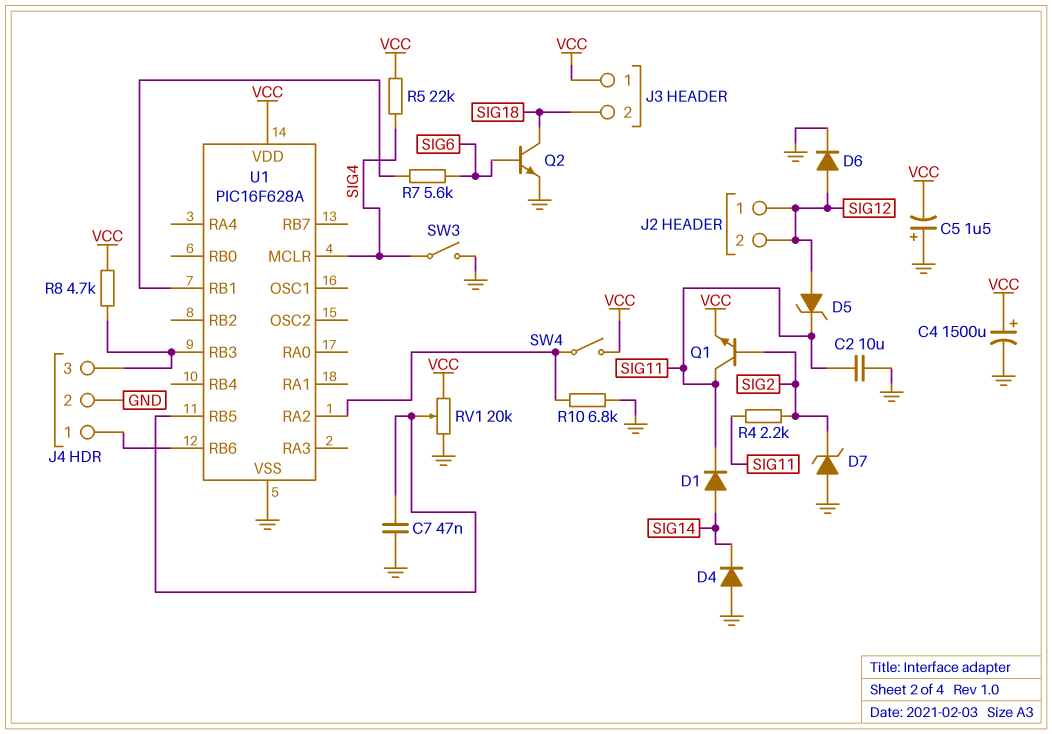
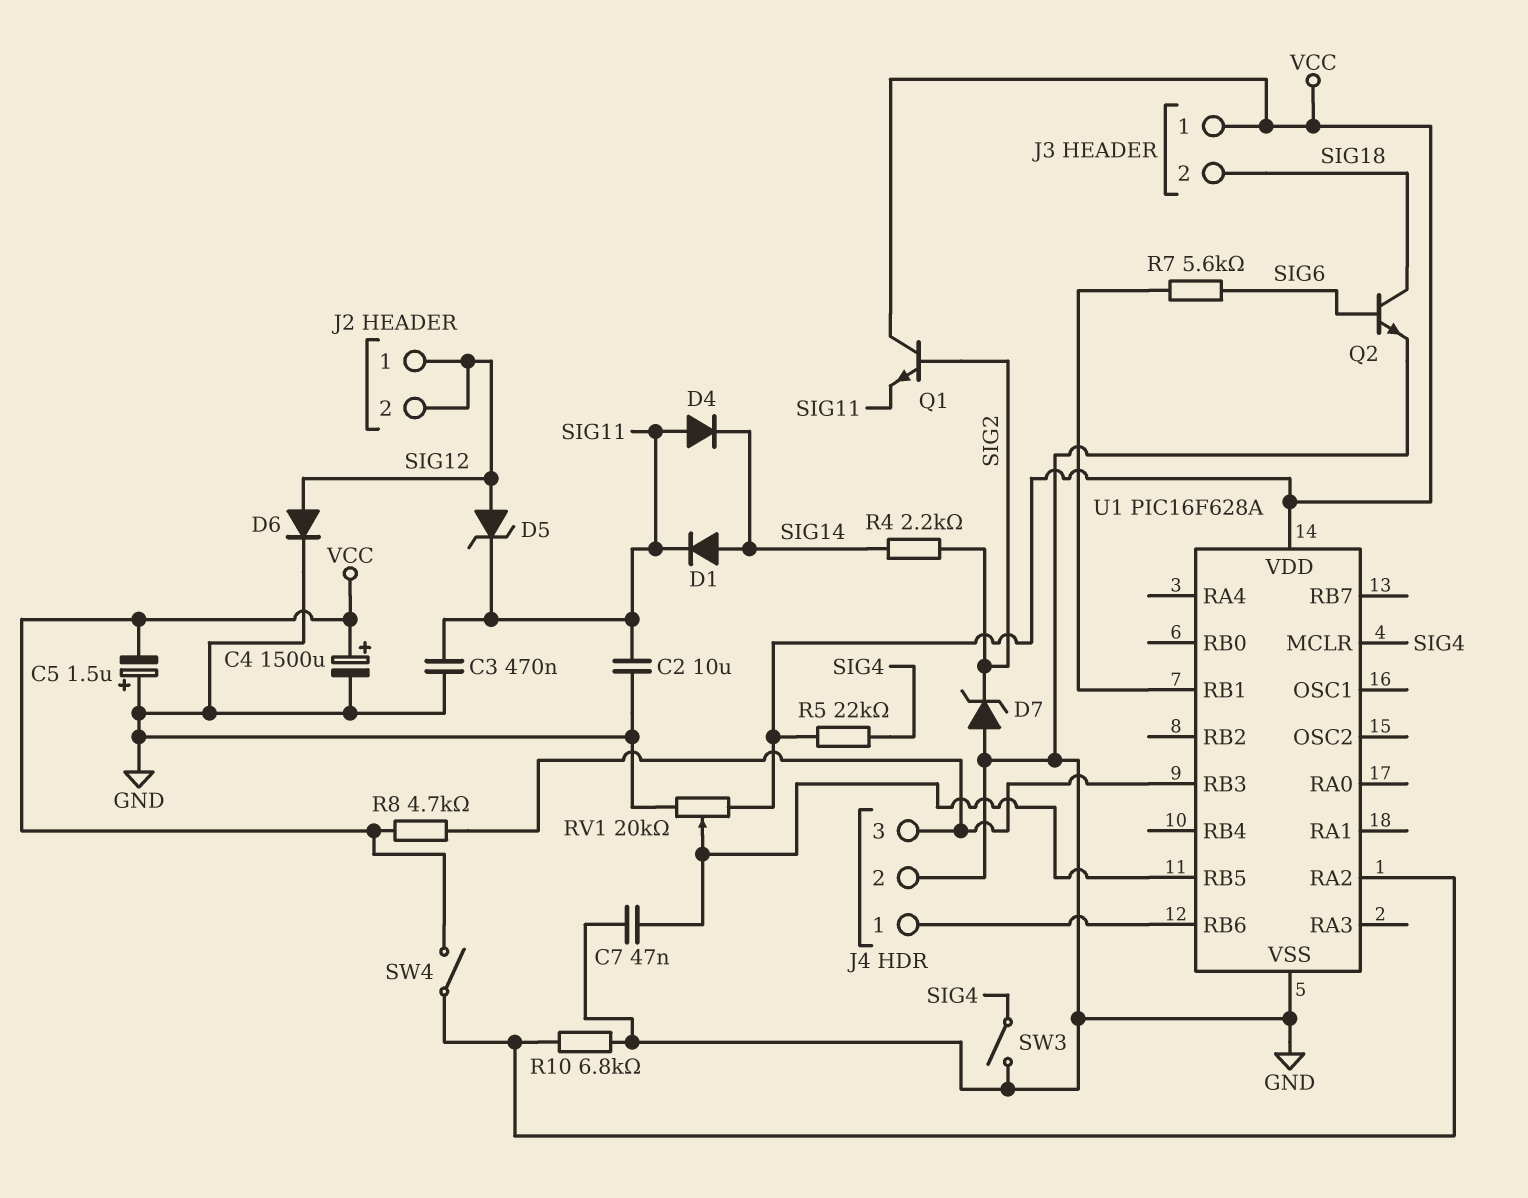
C3: none -> 470nF (GND, SIG11)
D4: diode (A GND, K SIG14) -> diode (A SIG11, K SIG14)
Q1: NPN (B SIG2, C SIG11, E VCC) -> NPN (B SIG2, C VCC, E SIG11)
R4: 2.2k (SIG2, SIG11) -> 2.2k (SIG2, SIG14)

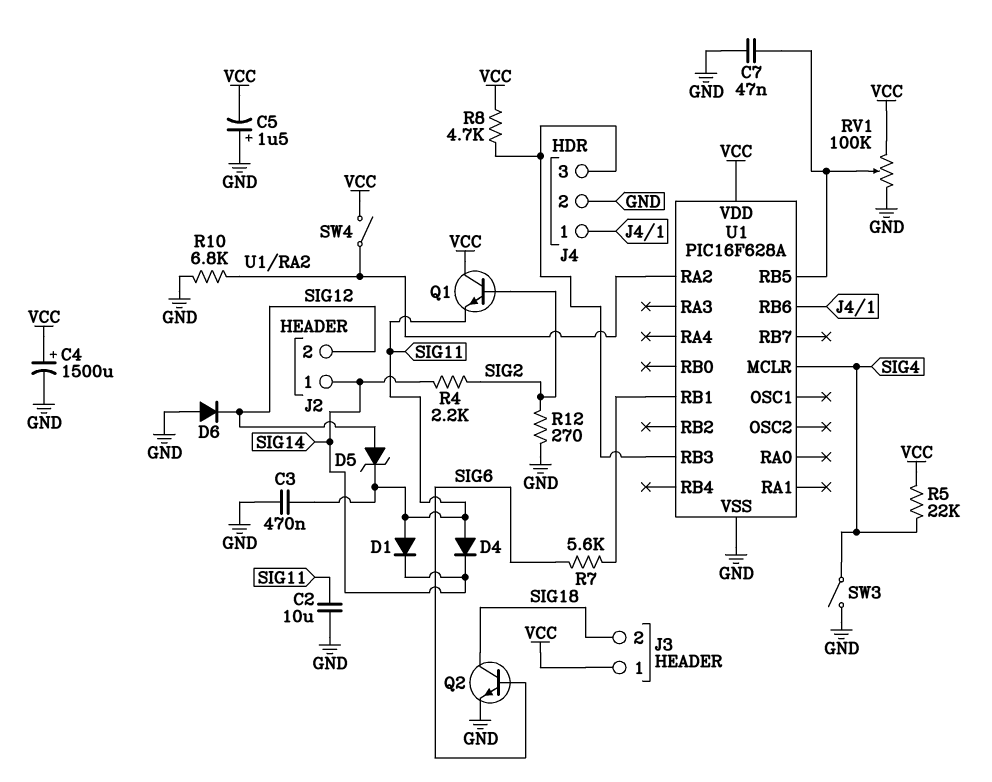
D1: diode (A SIG14, K SIG11) -> diode (A SIG11, K SIG14)
D6: diode (A SIG12, K GND) -> diode (A GND, K SIG12)
D7: zener (A GND, K SIG2) -> none
J2 pin 1: SIG12 -> SIG14
R12: none -> 270 (GND, SIG2)
RV1: 20k (GND, VCC, wiper U1/RB5) -> 100k (GND, VCC, wiper U1/RB5)

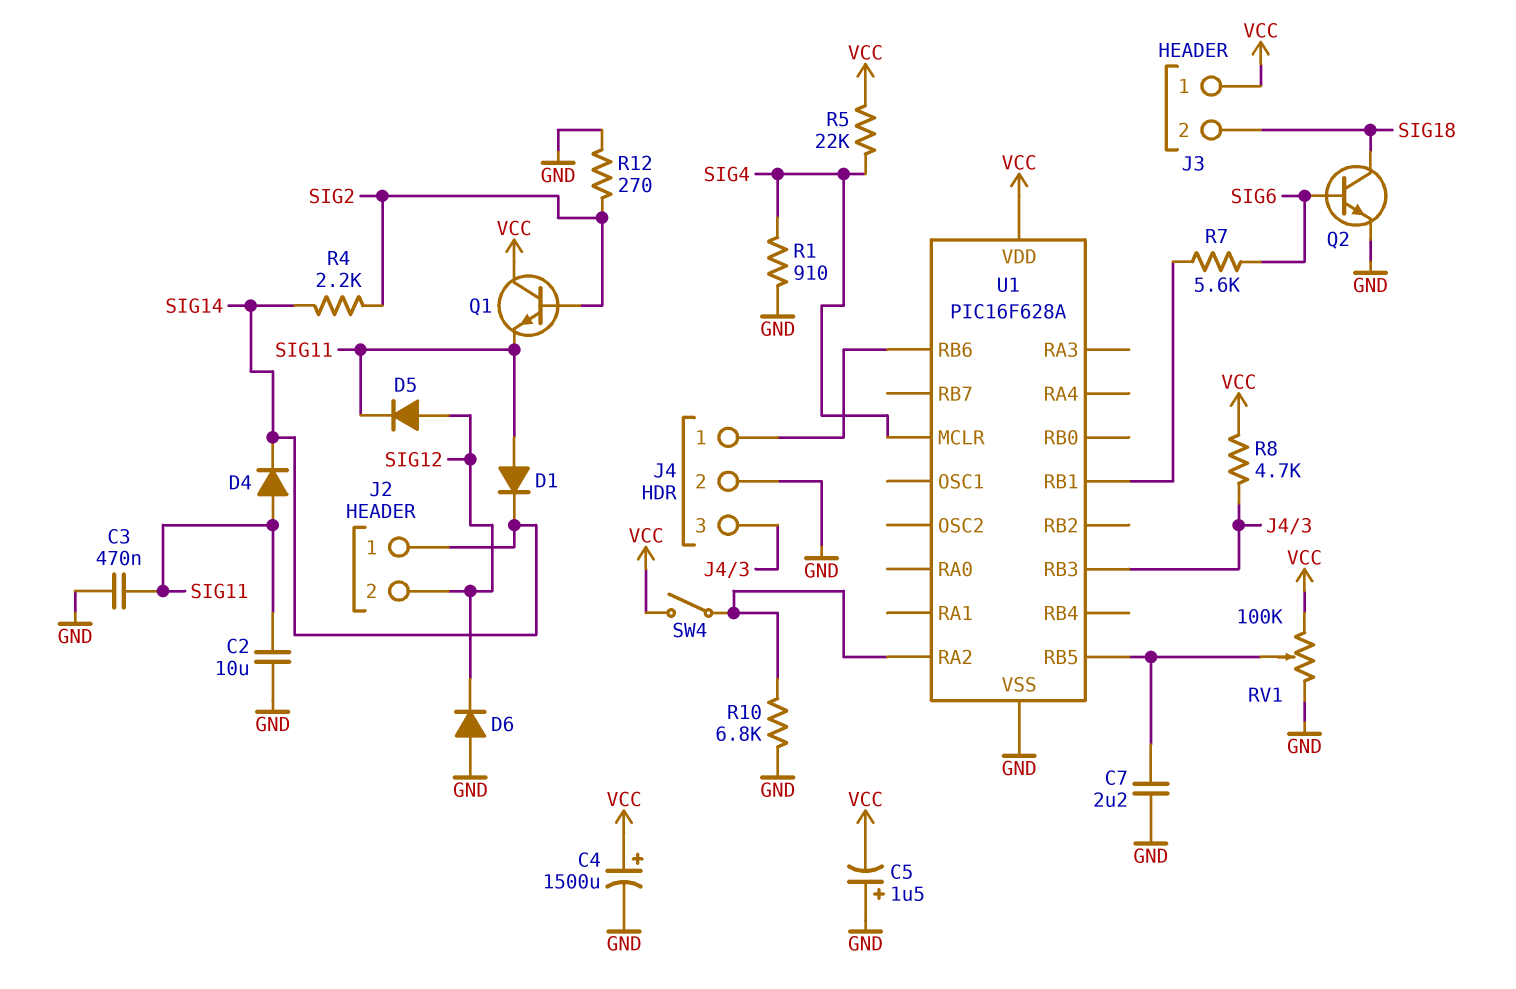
C7: 47nF (GND, U1/RB5) -> 2.2uF (GND, U1/RB5)
D5: zener (A SIG12, K SIG11) -> diode (A SIG12, K SIG11)
R1: none -> 910 (GND, SIG4)
SW3: switch (GND, SIG4) -> none

